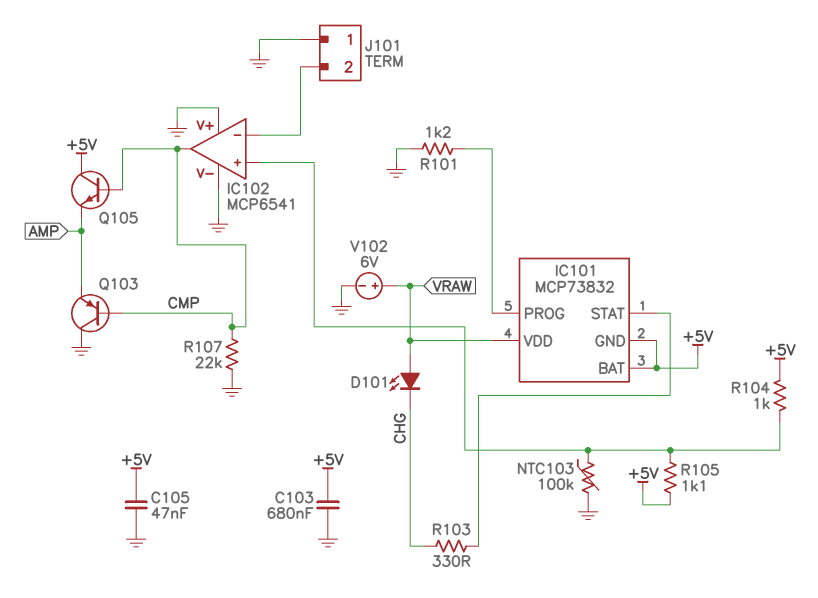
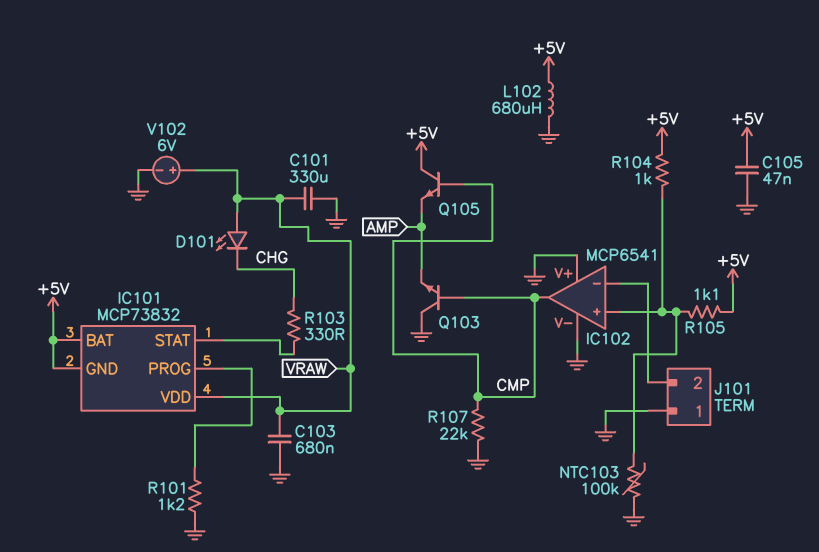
C101: none -> 330uF (GND, VRAW)
C103: 680nF (+5V, GND) -> 680nF (GND, VRAW)
L102: none -> 680uH (+5V, GND)
Q103: PNP (B CMP, C GND, E AMP) -> NPN (B CMP, C GND, E AMP)

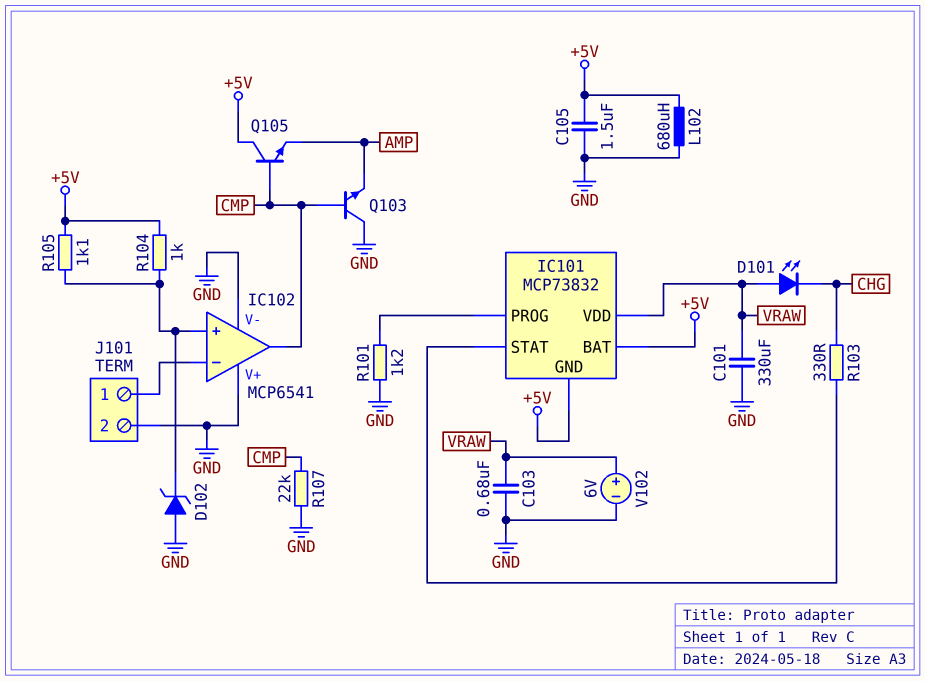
C105: 47nF (+5V, GND) -> 1.5uF (+5V, GND)
D102: none -> zener (A GND, K IC102/in+)
J101 pin 1: GND -> IC102/in-
J101 pin 2: IC102/in- -> GND
NTC103: 100k (GND, IC102/in+) -> none

